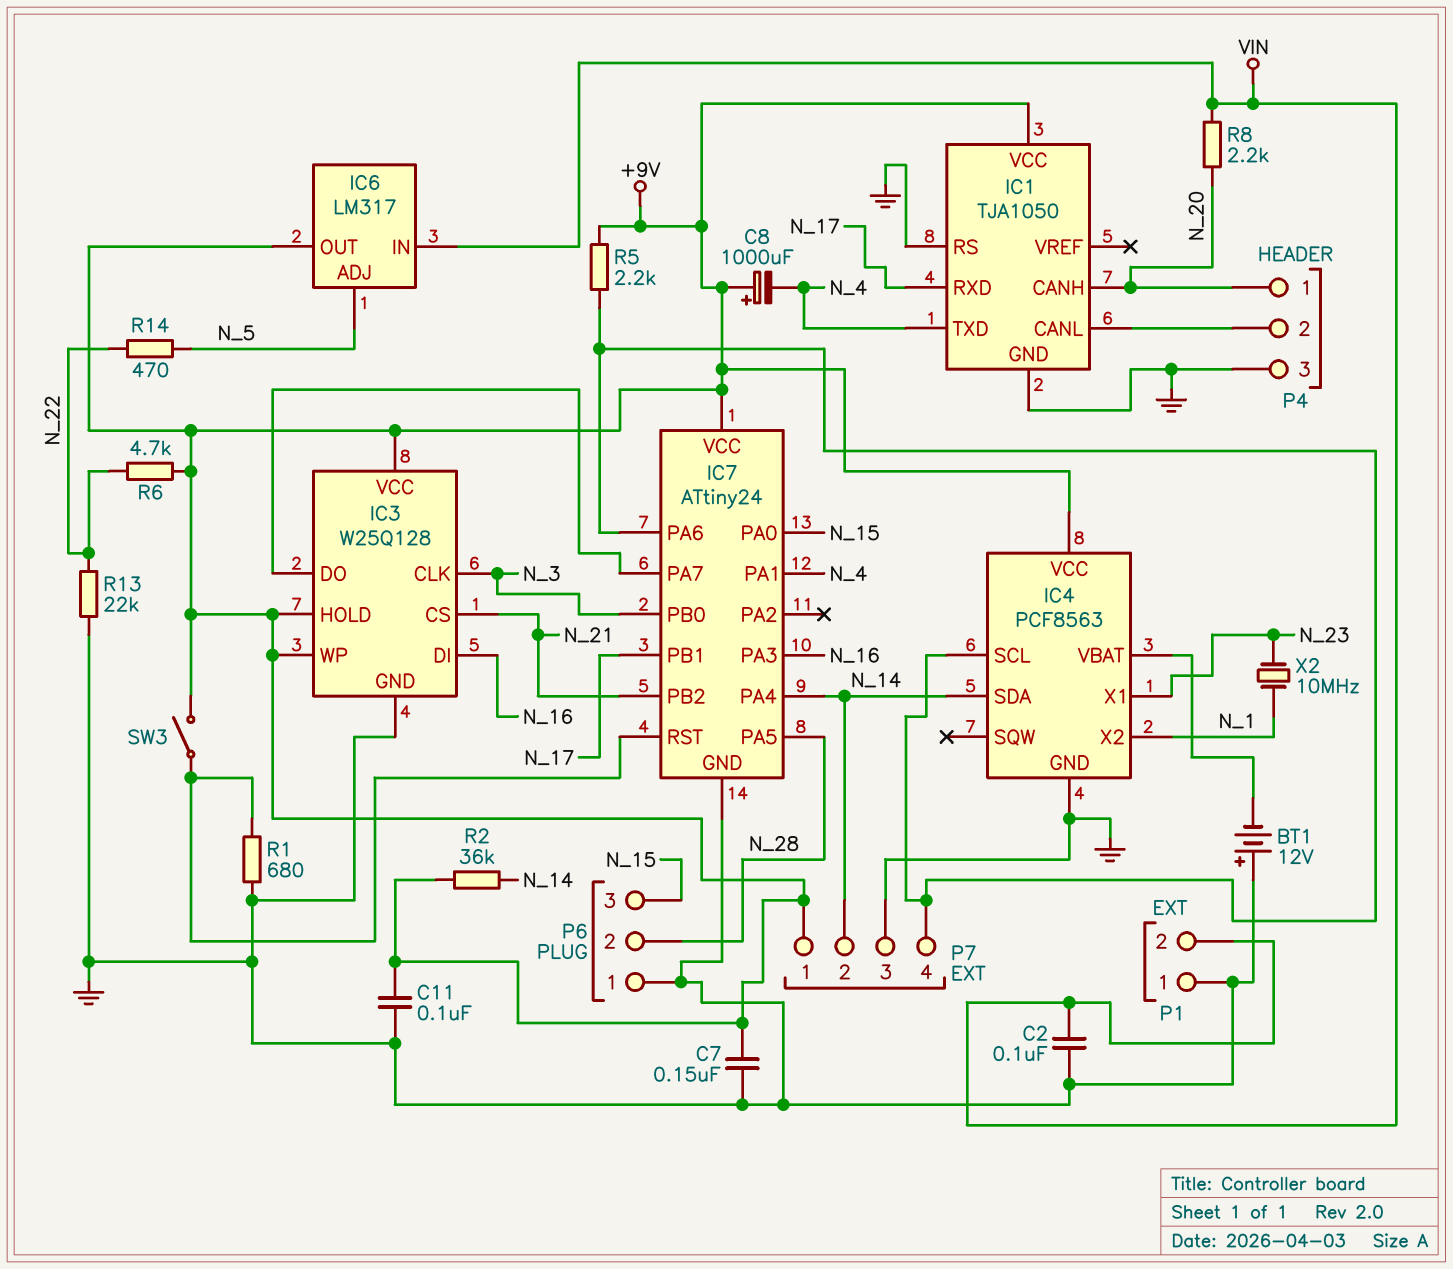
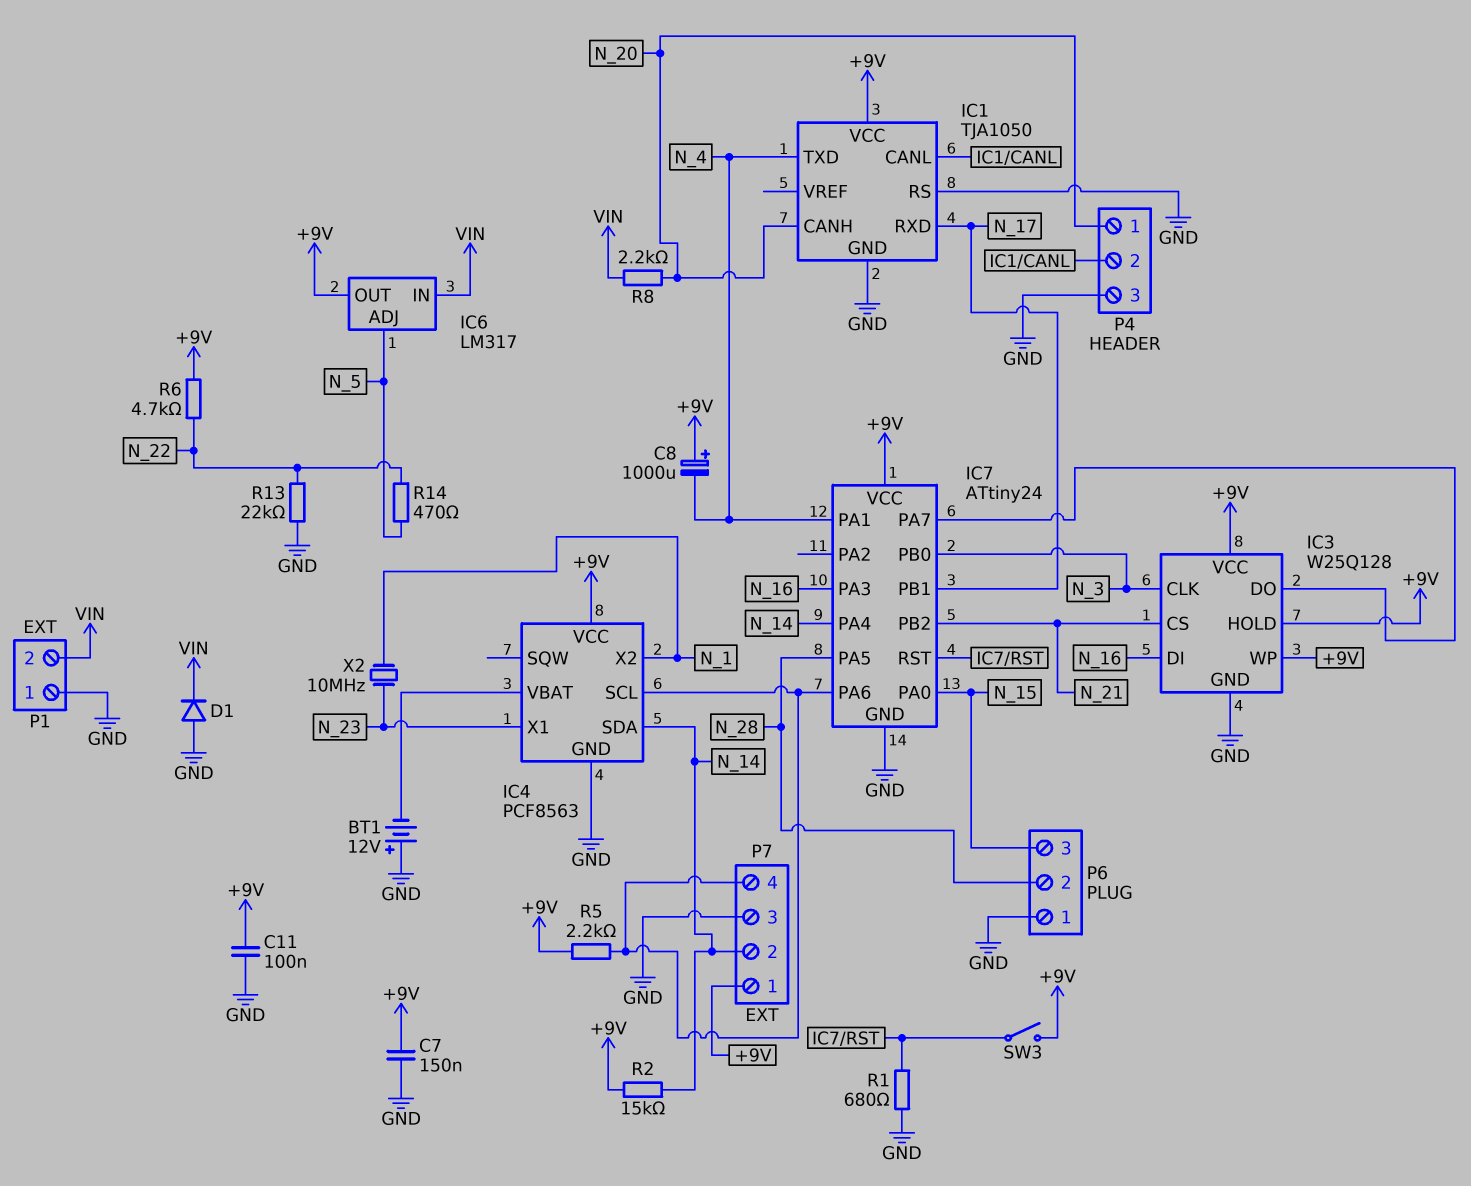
C2: 100nF (GND, VIN) -> none
D1: none -> diode (A GND, K VIN)
R2: 36k (+9V, N_14) -> 15k (+9V, N_14)

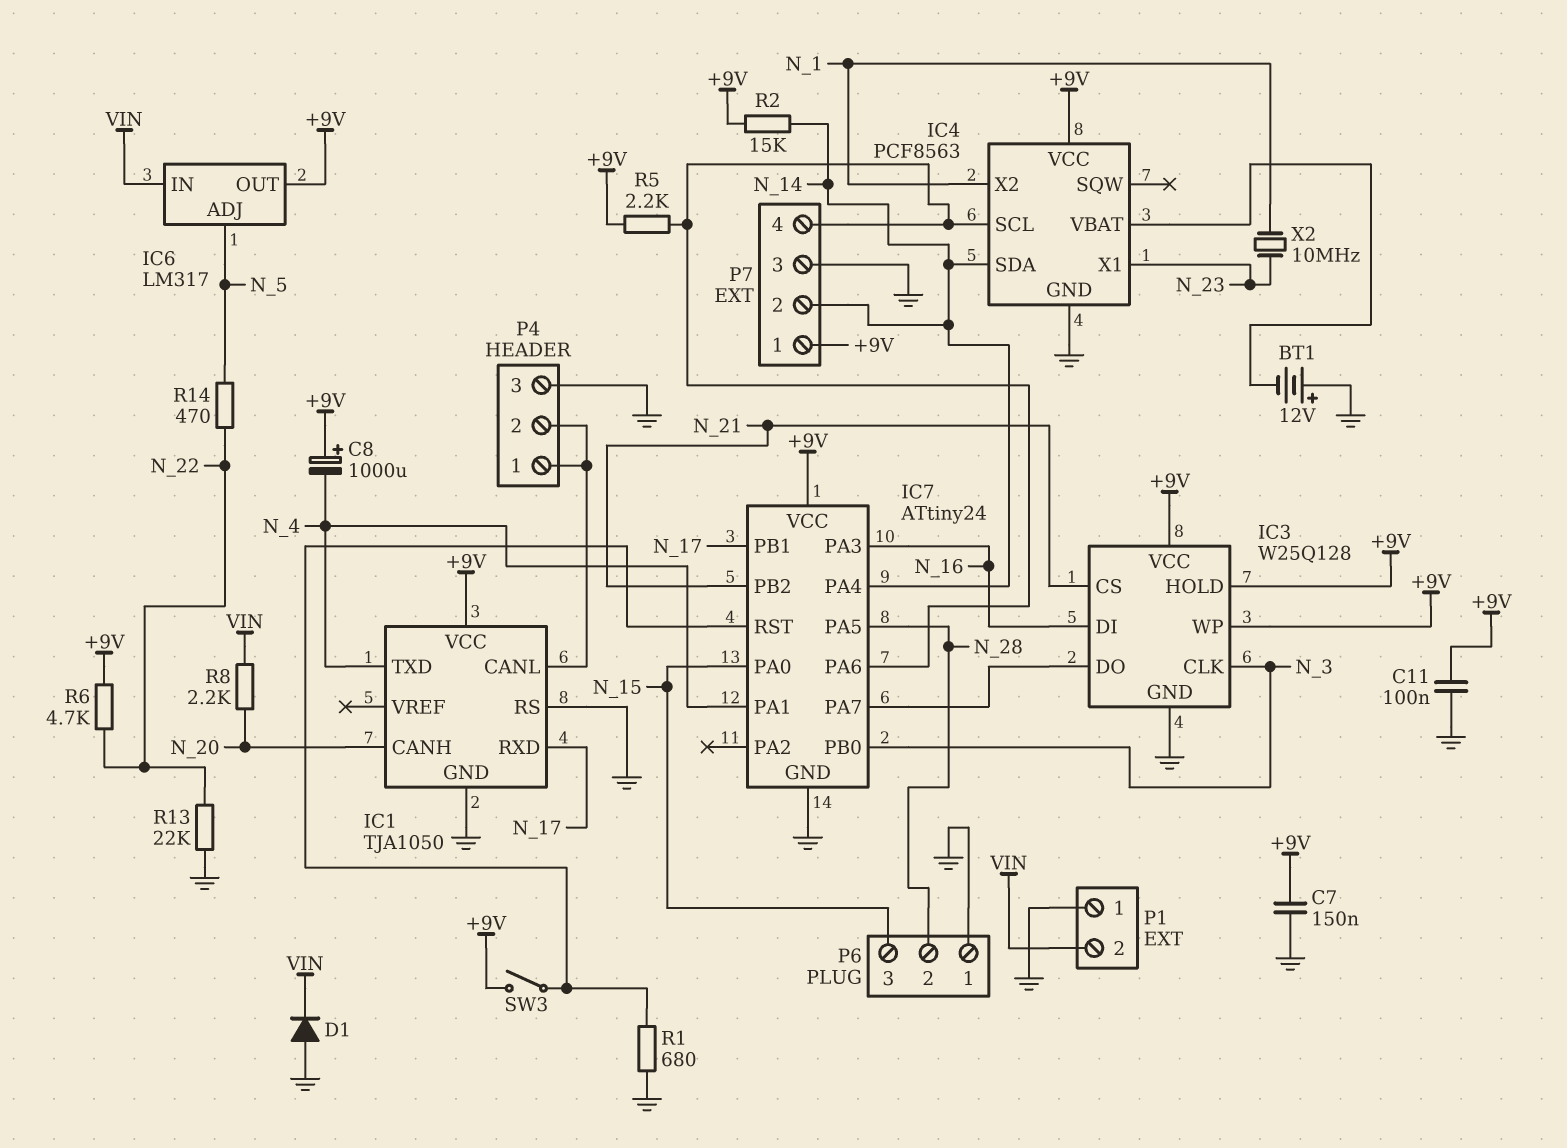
P4 pin 1: N_20 -> IC1/CANL

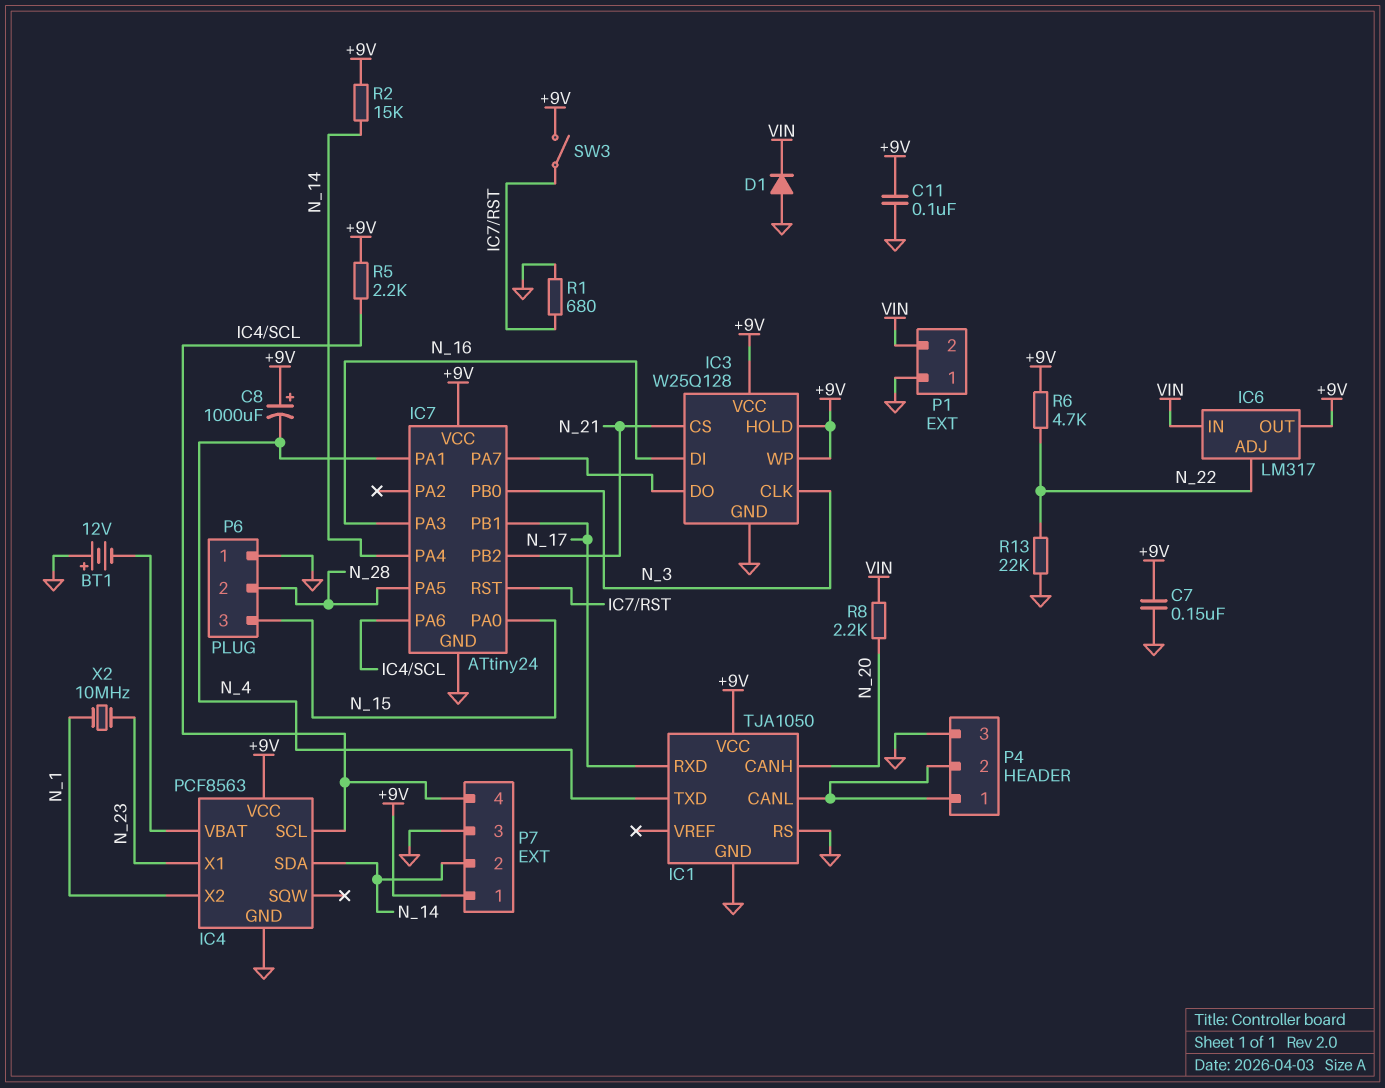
IC6 pin ADJ: N_5 -> N_22
R14: 470 (N_5, N_22) -> none

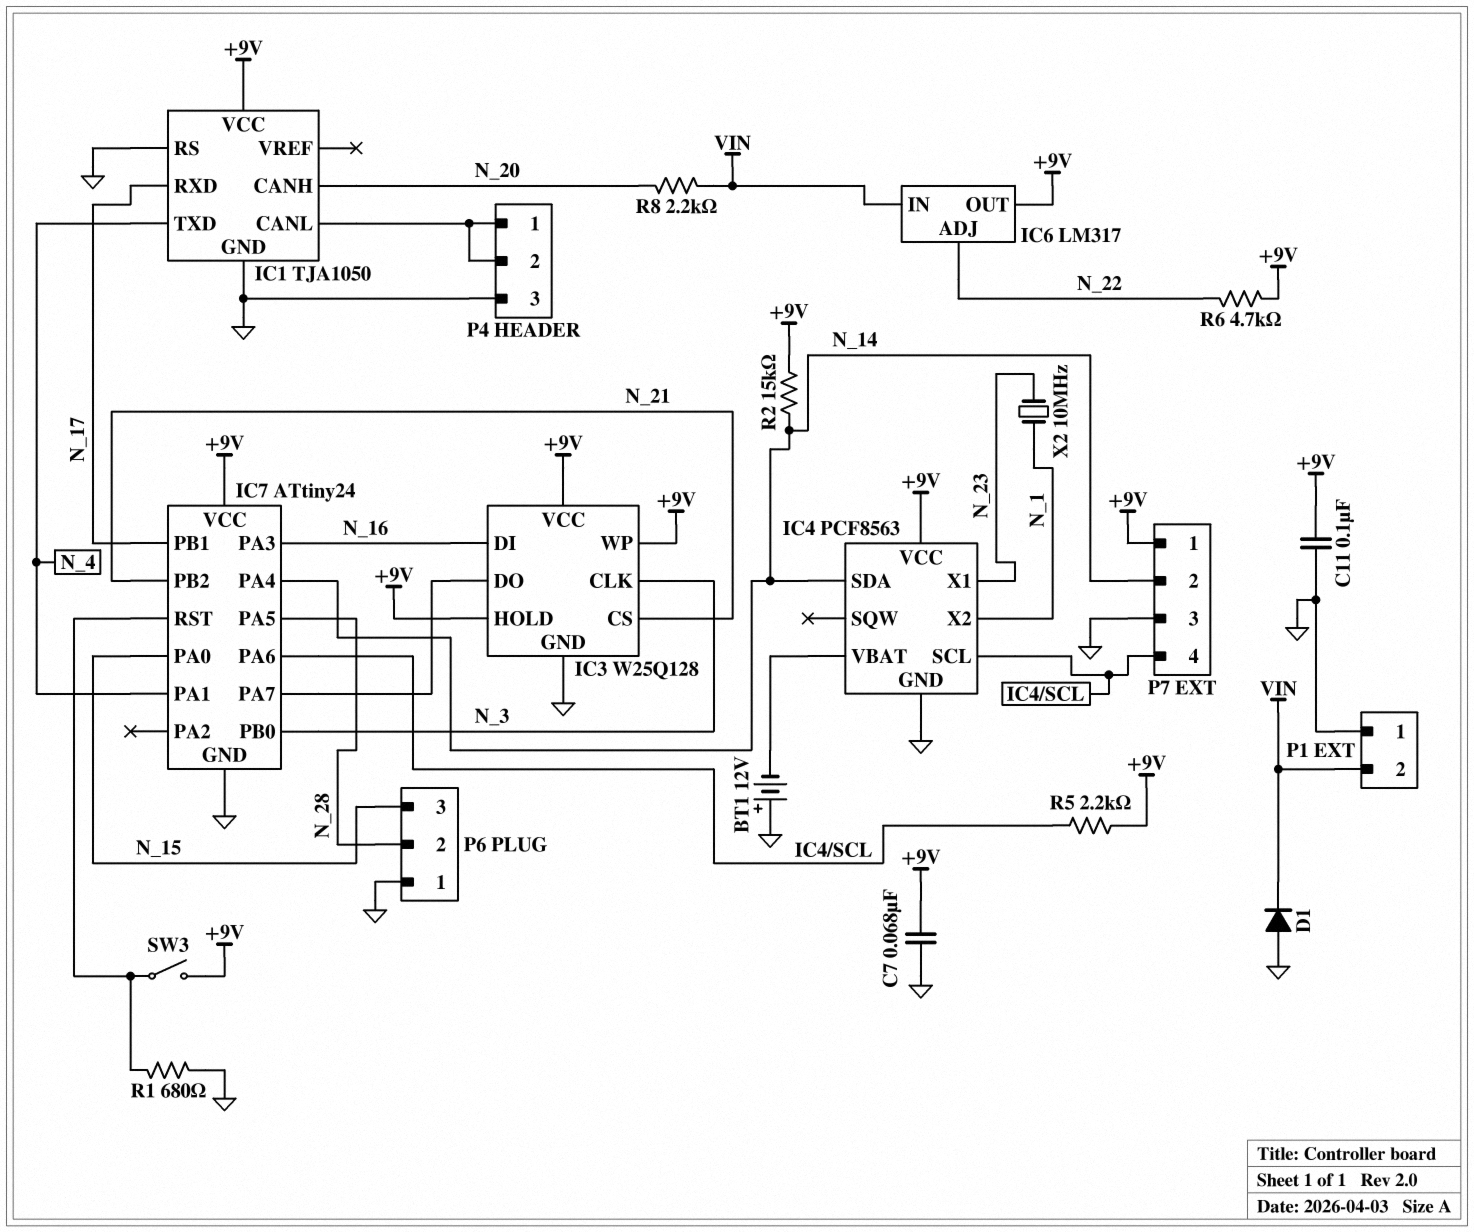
C7: 150nF (+9V, GND) -> 68nF (+9V, GND)
C8: 1000uF (plus +9V, minus N_4) -> none
R13: 22k (GND, N_22) -> none

